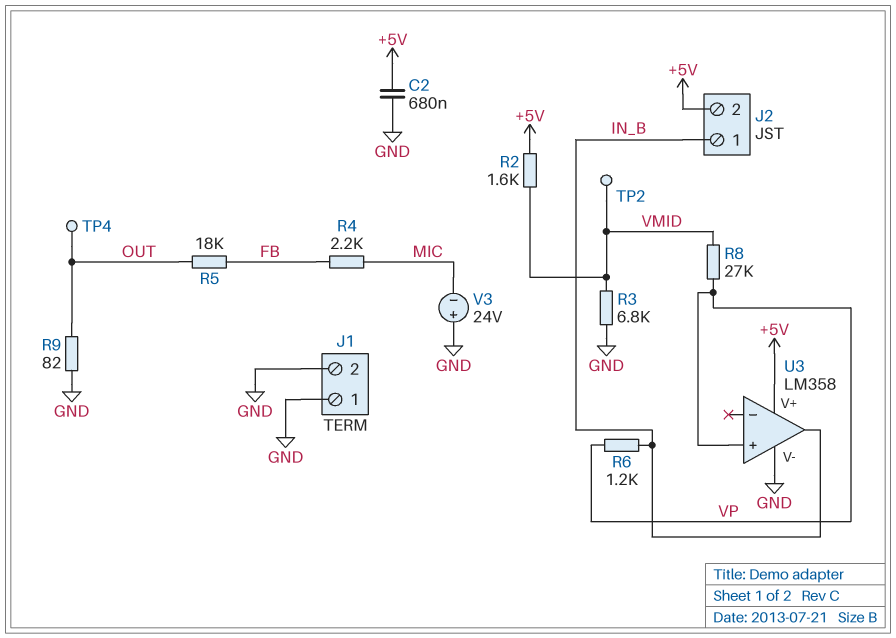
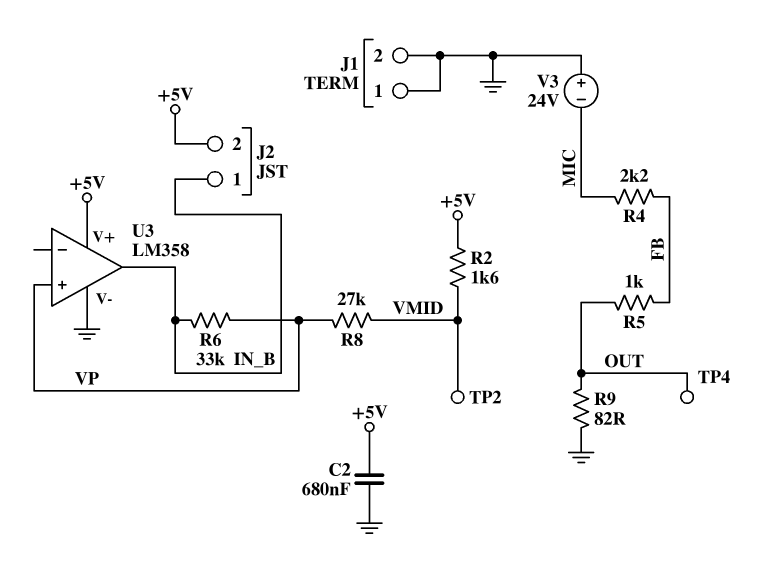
R3: 6.8k (GND, VMID) -> none
R5: 18k (FB, OUT) -> 1k (FB, OUT)
R6: 1.2k (IN_B, VP) -> 33k (IN_B, VP)

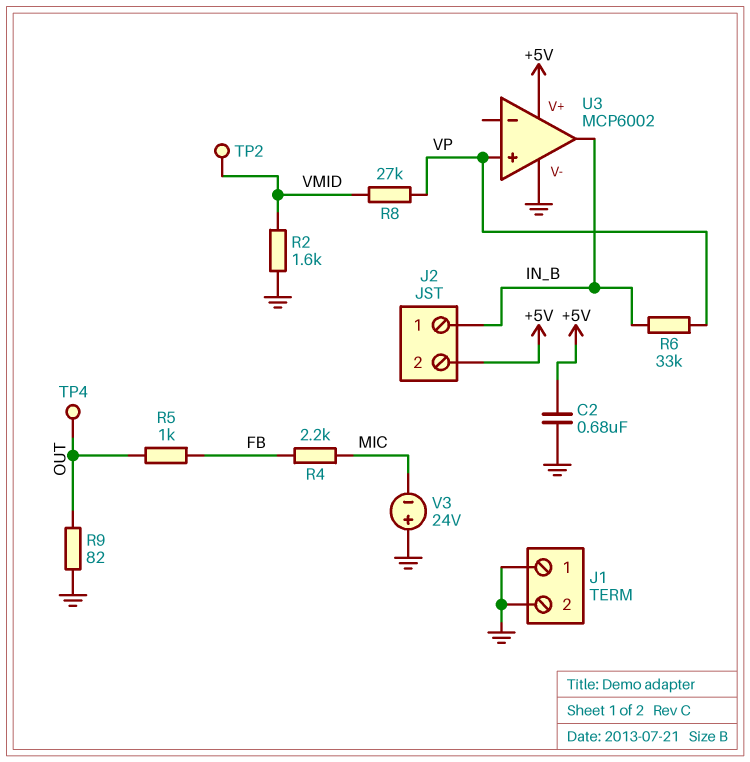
R2: 1.6k (+5V, VMID) -> 1.6k (GND, VMID)
U3: LM358 -> MCP6002

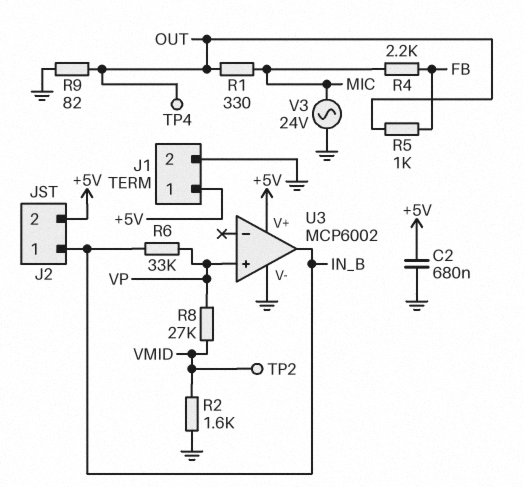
J1 pin 1: GND -> +5V
R1: none -> 330 (MIC, OUT)
V3: 24V (plus GND, minus MIC) -> AC 24V (GND, MIC)

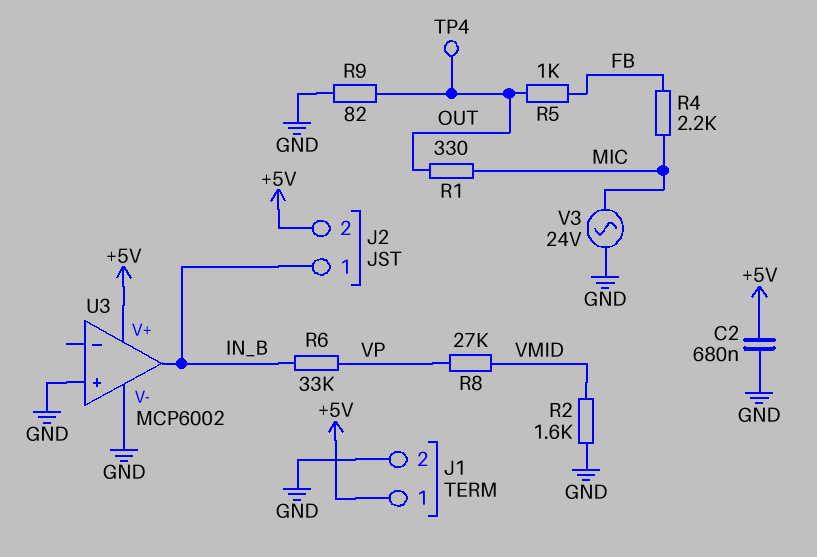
TP2: test point (VMID) -> none
U3 pin in+: VP -> GND

